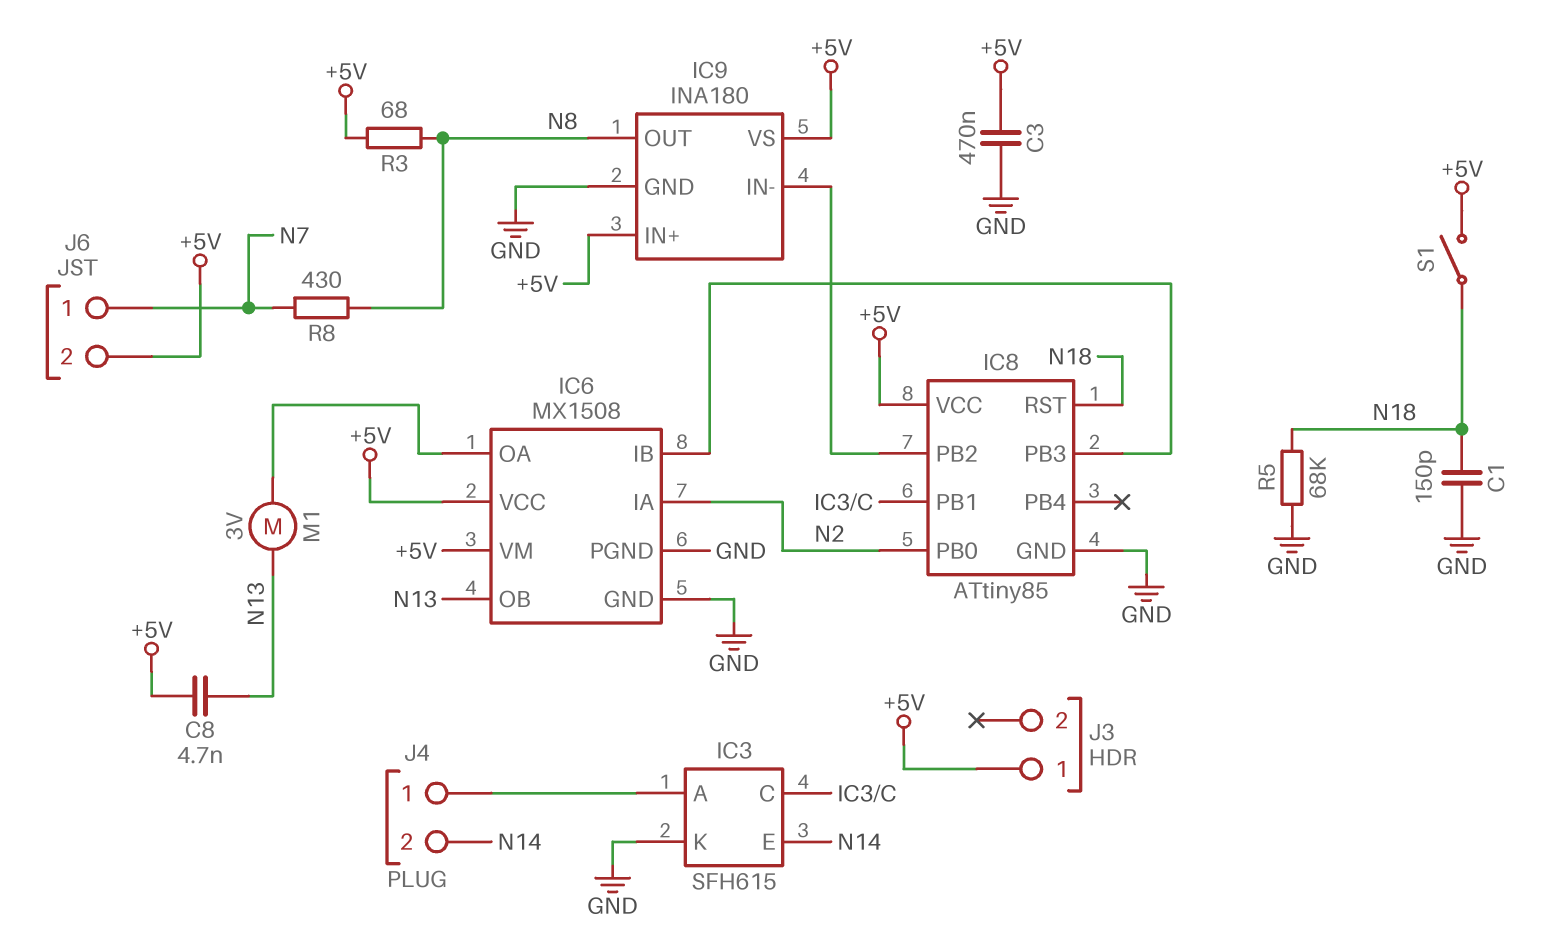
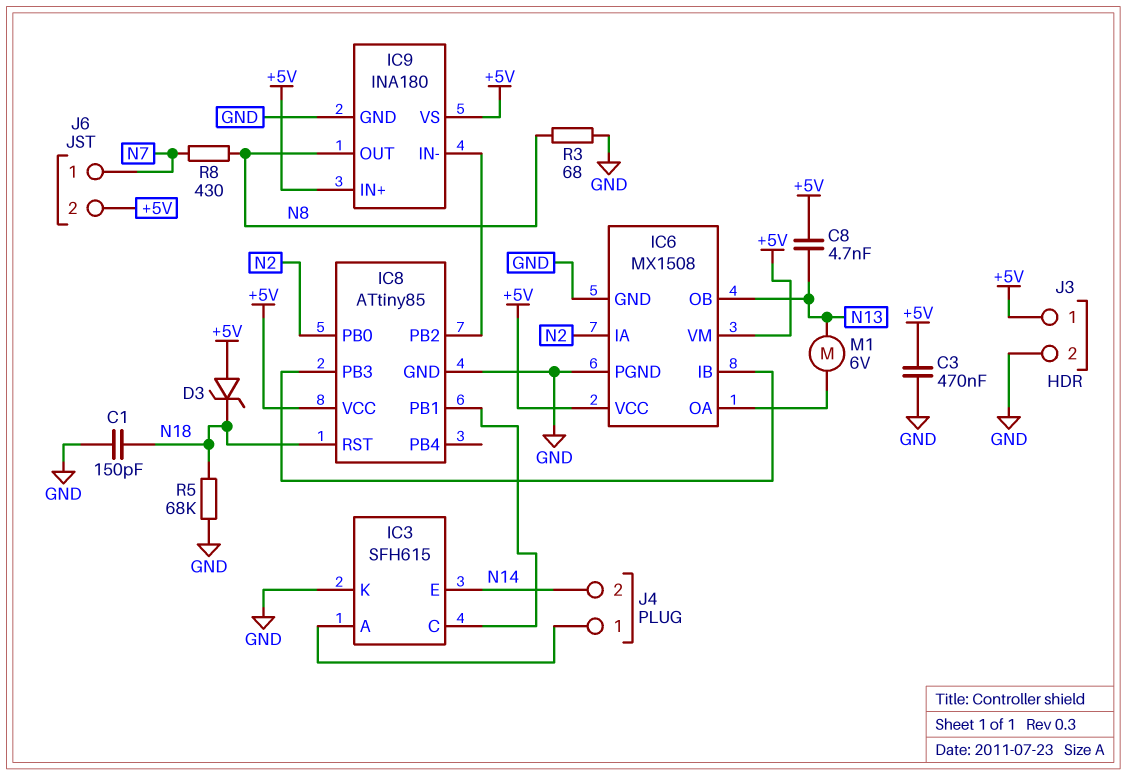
D3: none -> zener (A +5V, K N18)
J3 pin 2: none -> GND
M1: motor 3V (IC6/OA, N13) -> motor 6V (IC6/OA, N13)
R3: 68 (+5V, N8) -> 68 (GND, N8)
S1: switch (+5V, N18) -> none

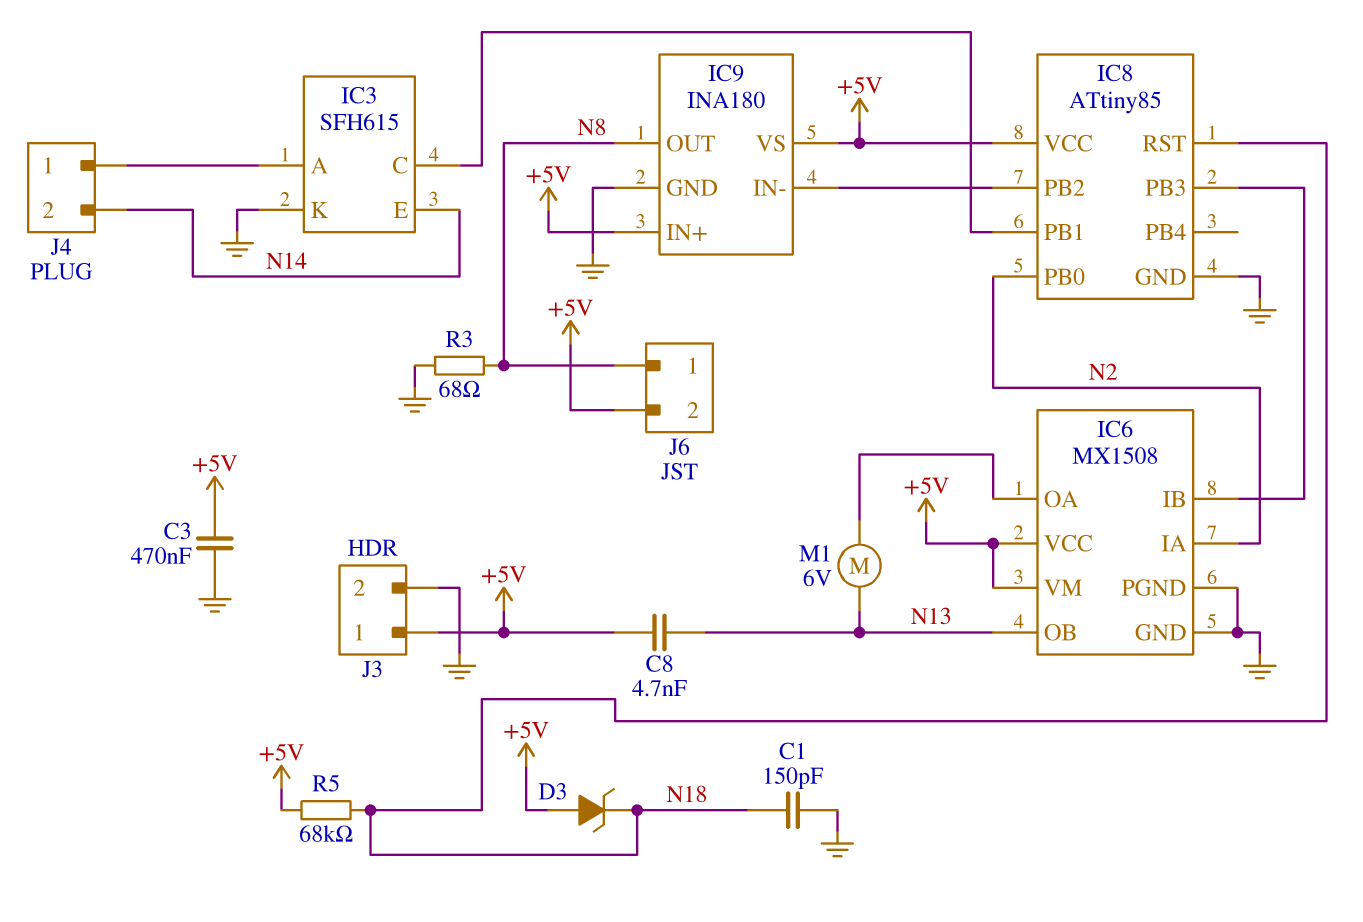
J6 pin 1: N7 -> N8
R5: 68k (GND, N18) -> 68k (+5V, N18)
R8: 430 (N7, N8) -> none

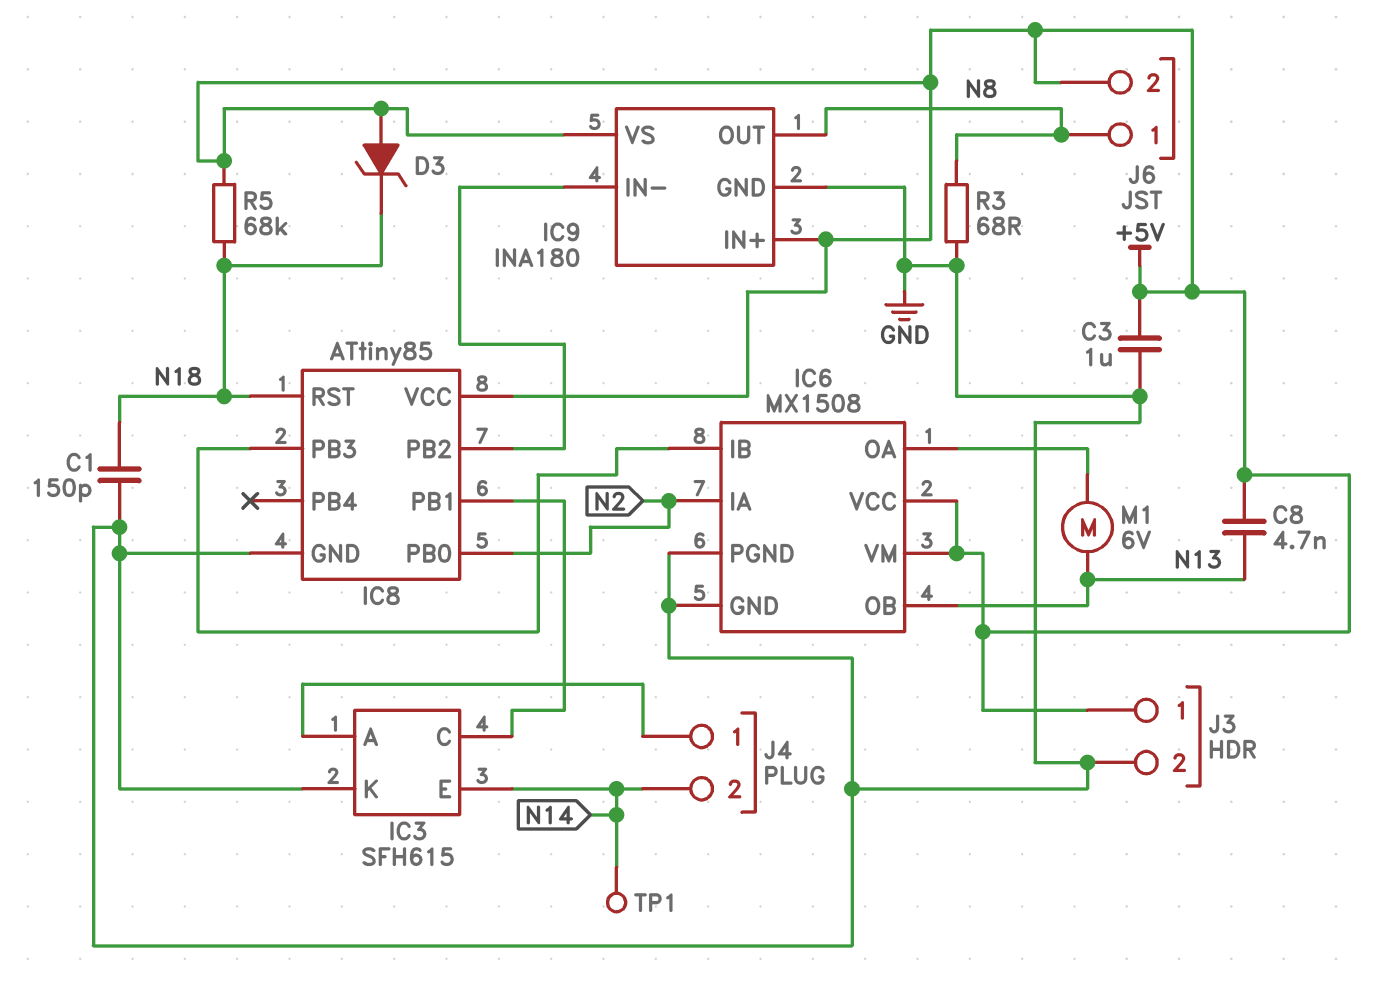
C3: 470nF (+5V, GND) -> 1uF (+5V, GND)
TP1: none -> test point (N14)

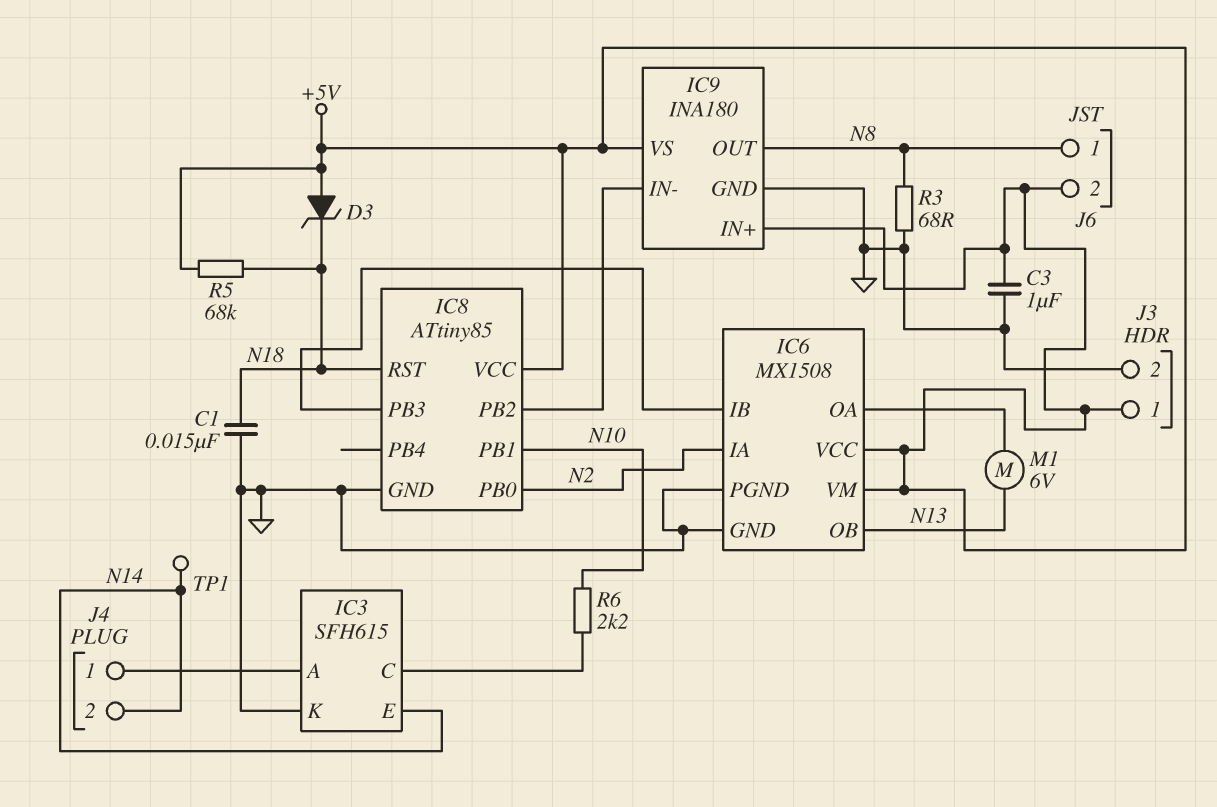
C1: 150pF (GND, N18) -> 15nF (GND, N18)
C8: 4.7nF (+5V, N13) -> none
IC8 pin PB1: IC3/C -> N10
R6: none -> 2.2k (IC3/C, N10)

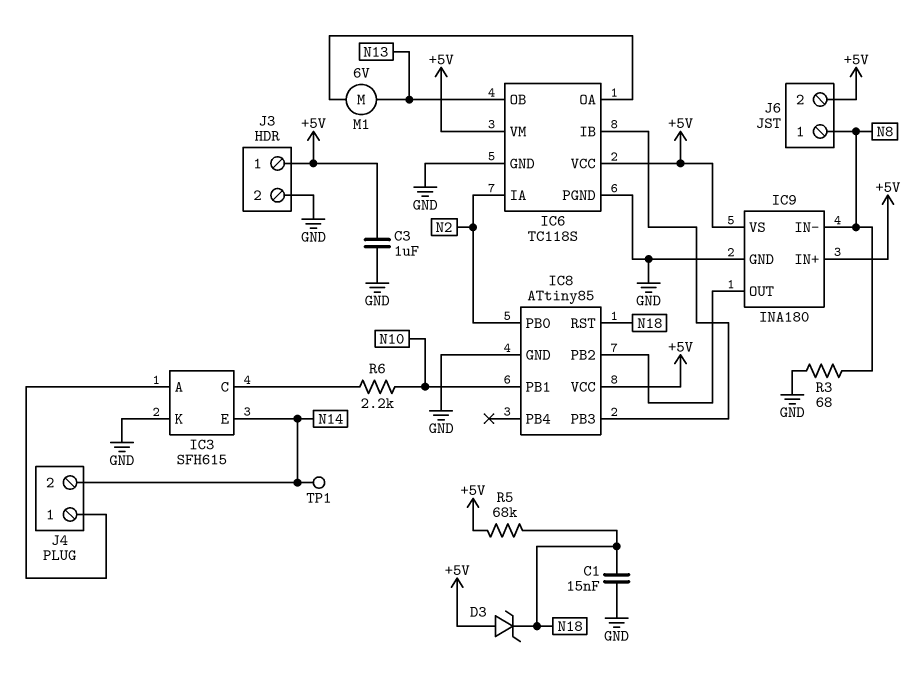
IC6: MX1508 -> TC118S
IC9 pin IN-: IC8/PB2 -> N8
IC9 pin OUT: N8 -> IC8/PB2

